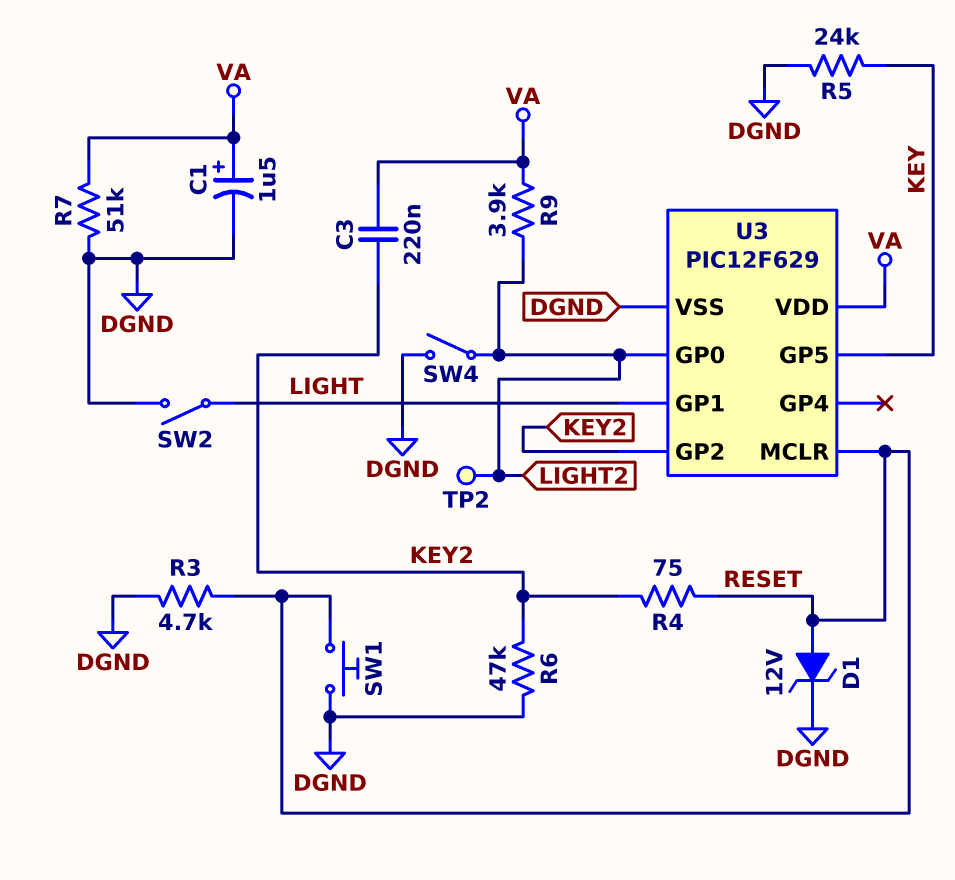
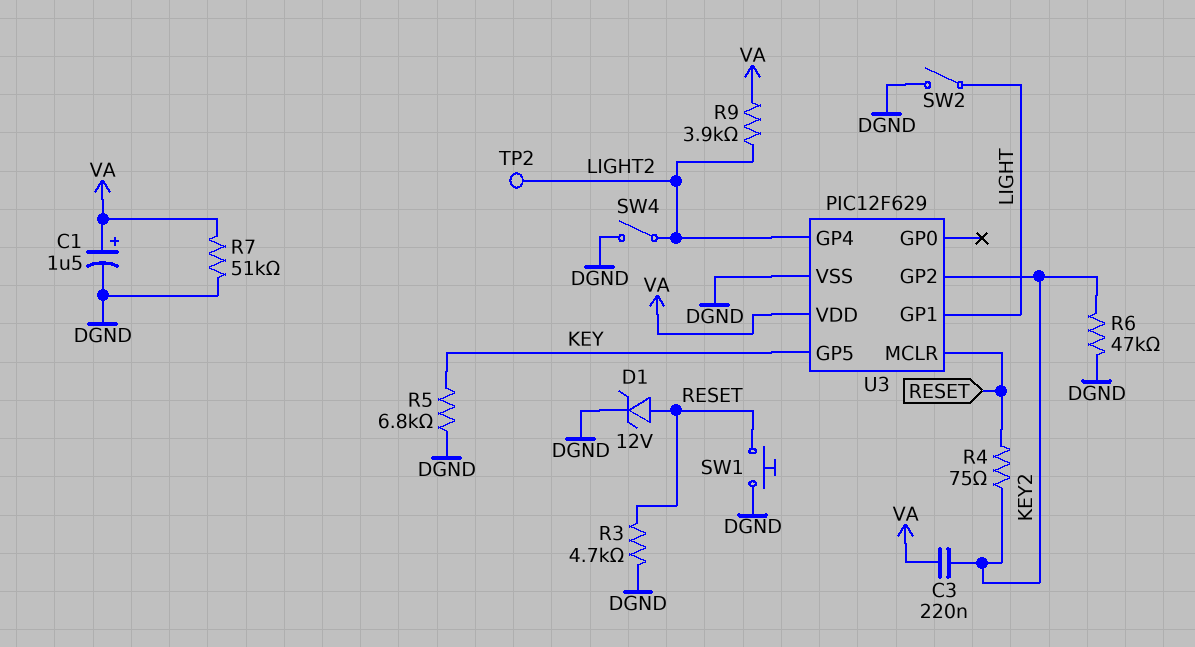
R5: 24k (DGND, KEY) -> 6.8k (DGND, KEY)
U3 pin GP0: LIGHT2 -> none
U3 pin GP4: none -> LIGHT2

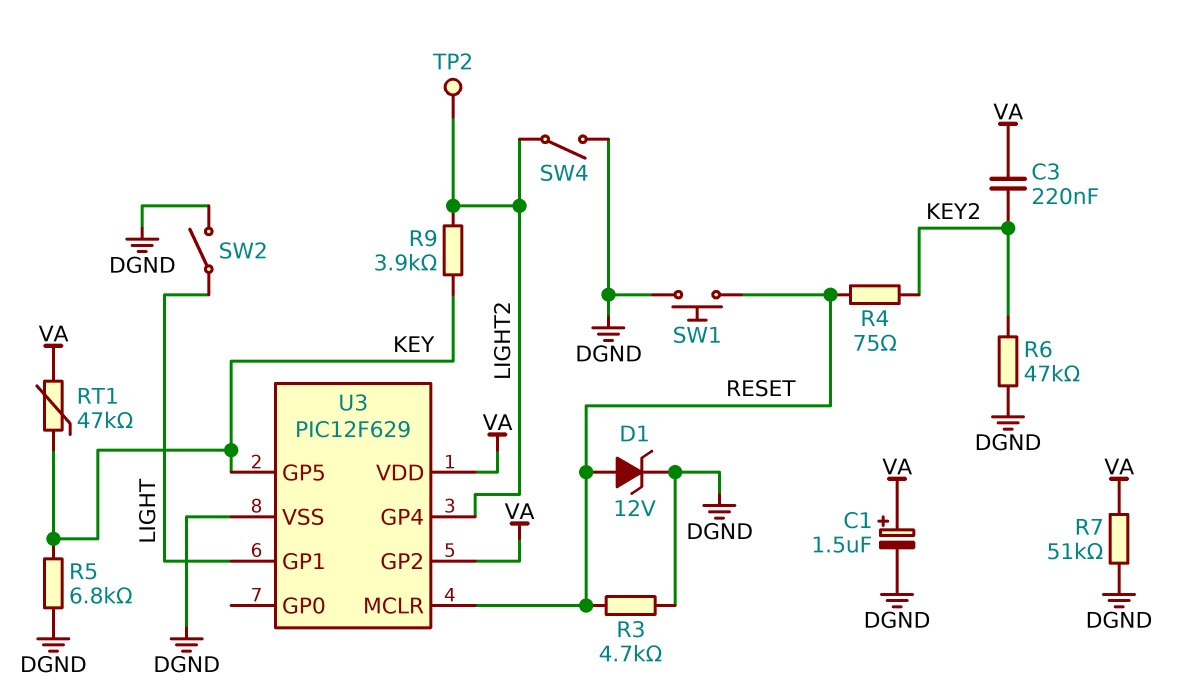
R9: 3.9k (LIGHT2, VA) -> 3.9k (KEY, LIGHT2)
RT1: none -> 47k (KEY, VA)
U3 pin GP2: KEY2 -> VA

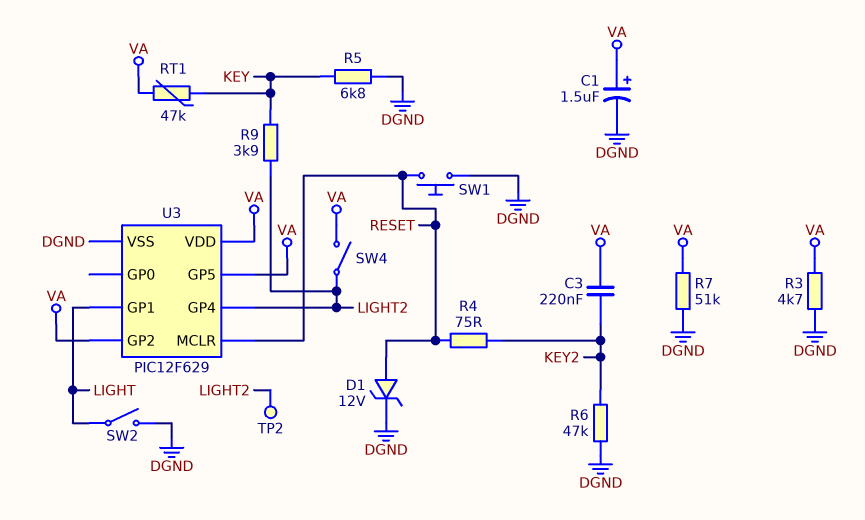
R3: 4.7k (DGND, RESET) -> 4.7k (DGND, VA)
SW4: switch (DGND, LIGHT2) -> switch (LIGHT2, VA)
U3 pin GP5: KEY -> VA

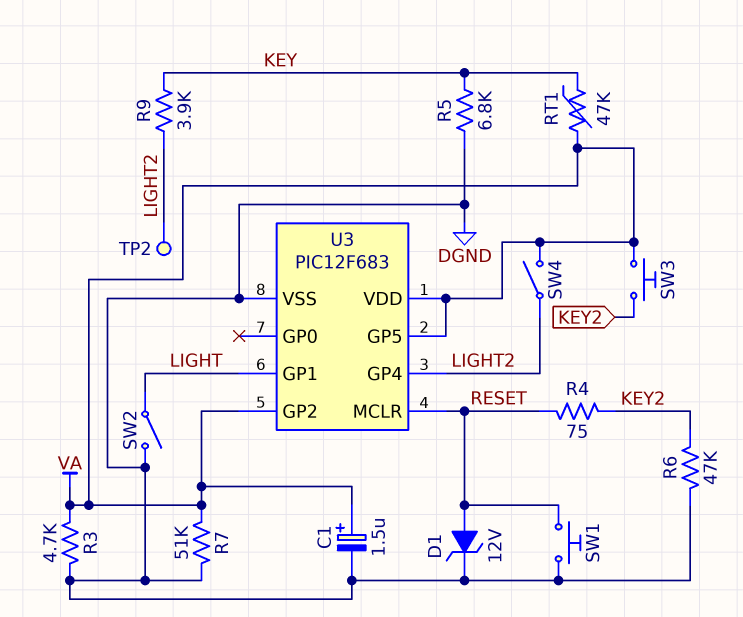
C3: 220nF (KEY2, VA) -> none
SW3: none -> button (KEY2, VA)
U3: PIC12F629 -> PIC12F683

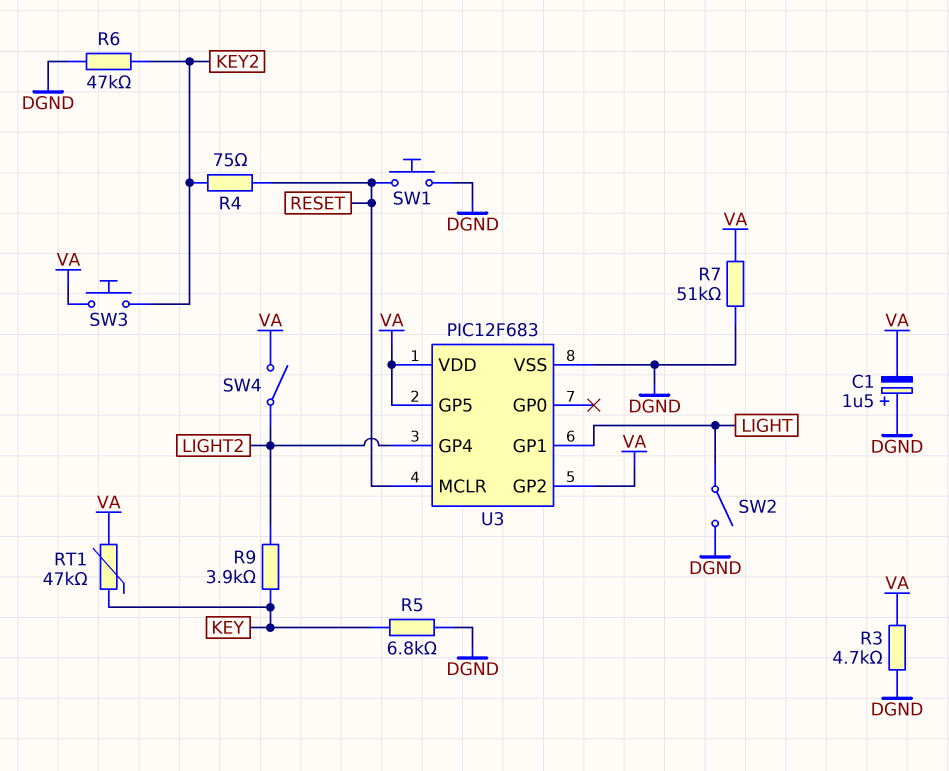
C1: 1.5uF (plus VA, minus DGND) -> 1.5uF (plus DGND, minus VA)
D1: zener 12V (A RESET, K DGND) -> none
TP2: test point (LIGHT2) -> none

